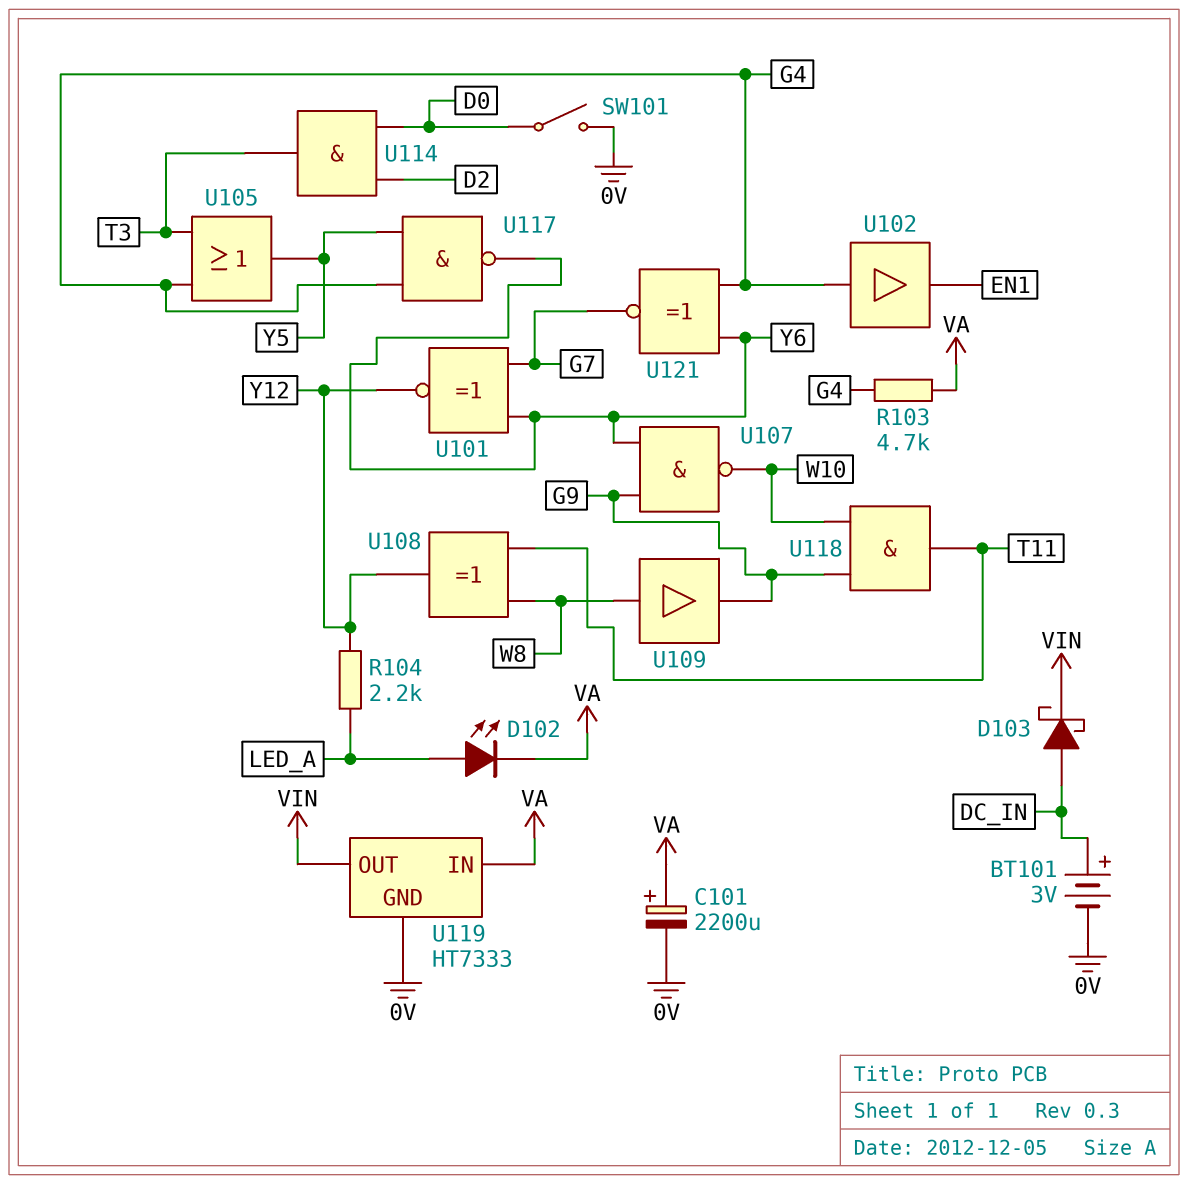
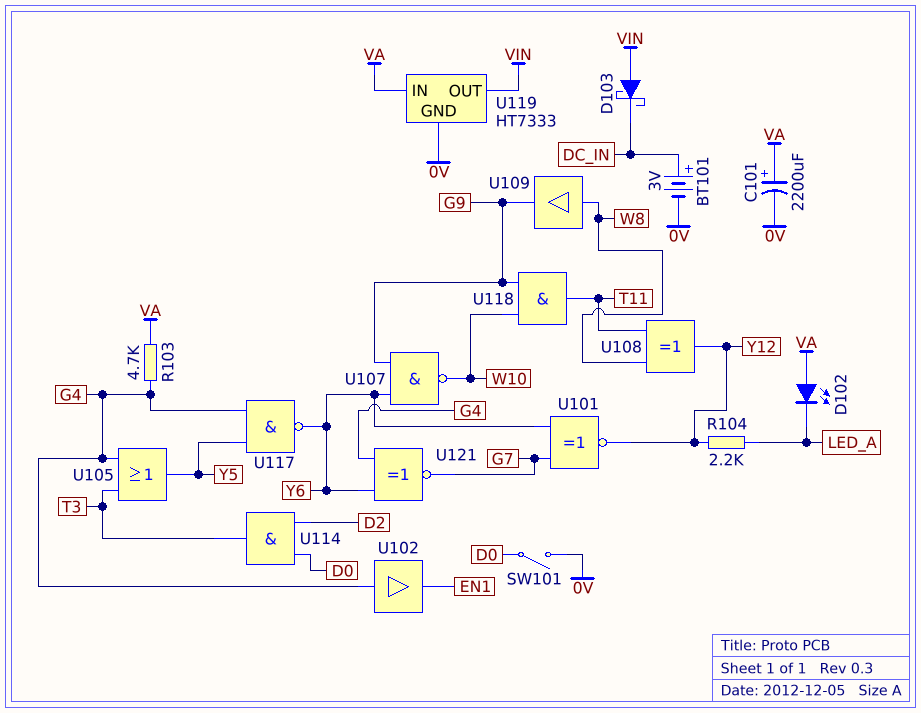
D102: LED (A LED_A, K VA) -> LED (A VA, K LED_A)
D103: schottky (A DC_IN, K VIN) -> schottky (A VIN, K DC_IN)

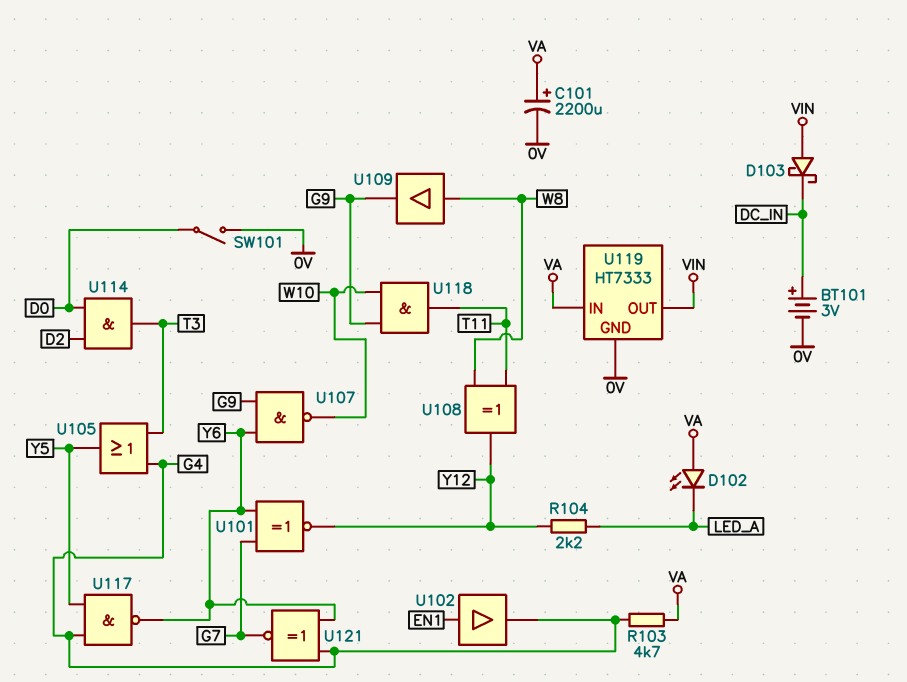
U102: buffer (in G4, out EN1) -> buffer (in EN1, out G4)

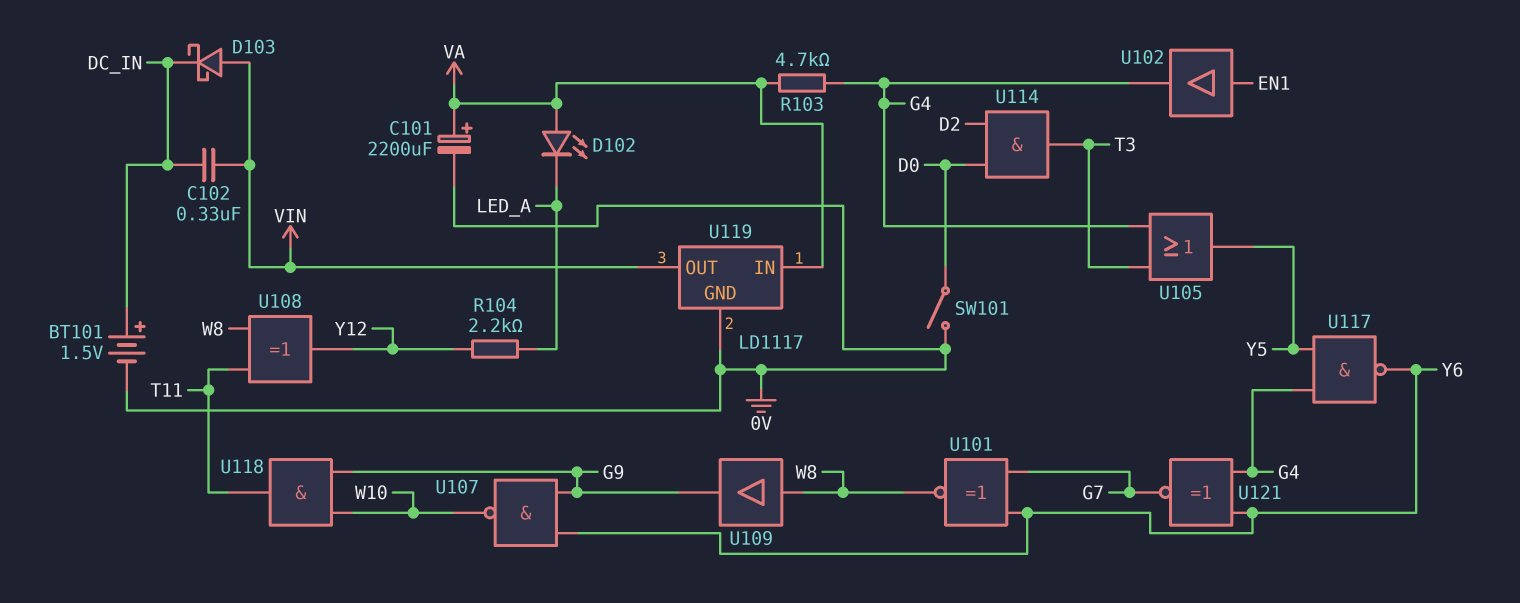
BT101: 3V (plus DC_IN, minus 0V) -> 1.5V (plus DC_IN, minus 0V)
C102: none -> 330nF (DC_IN, VIN)
U101: XNOR (in G7, in Y6, out Y12) -> XNOR (in G7, in Y6, out W8)
U119: HT7333 -> LD1117

